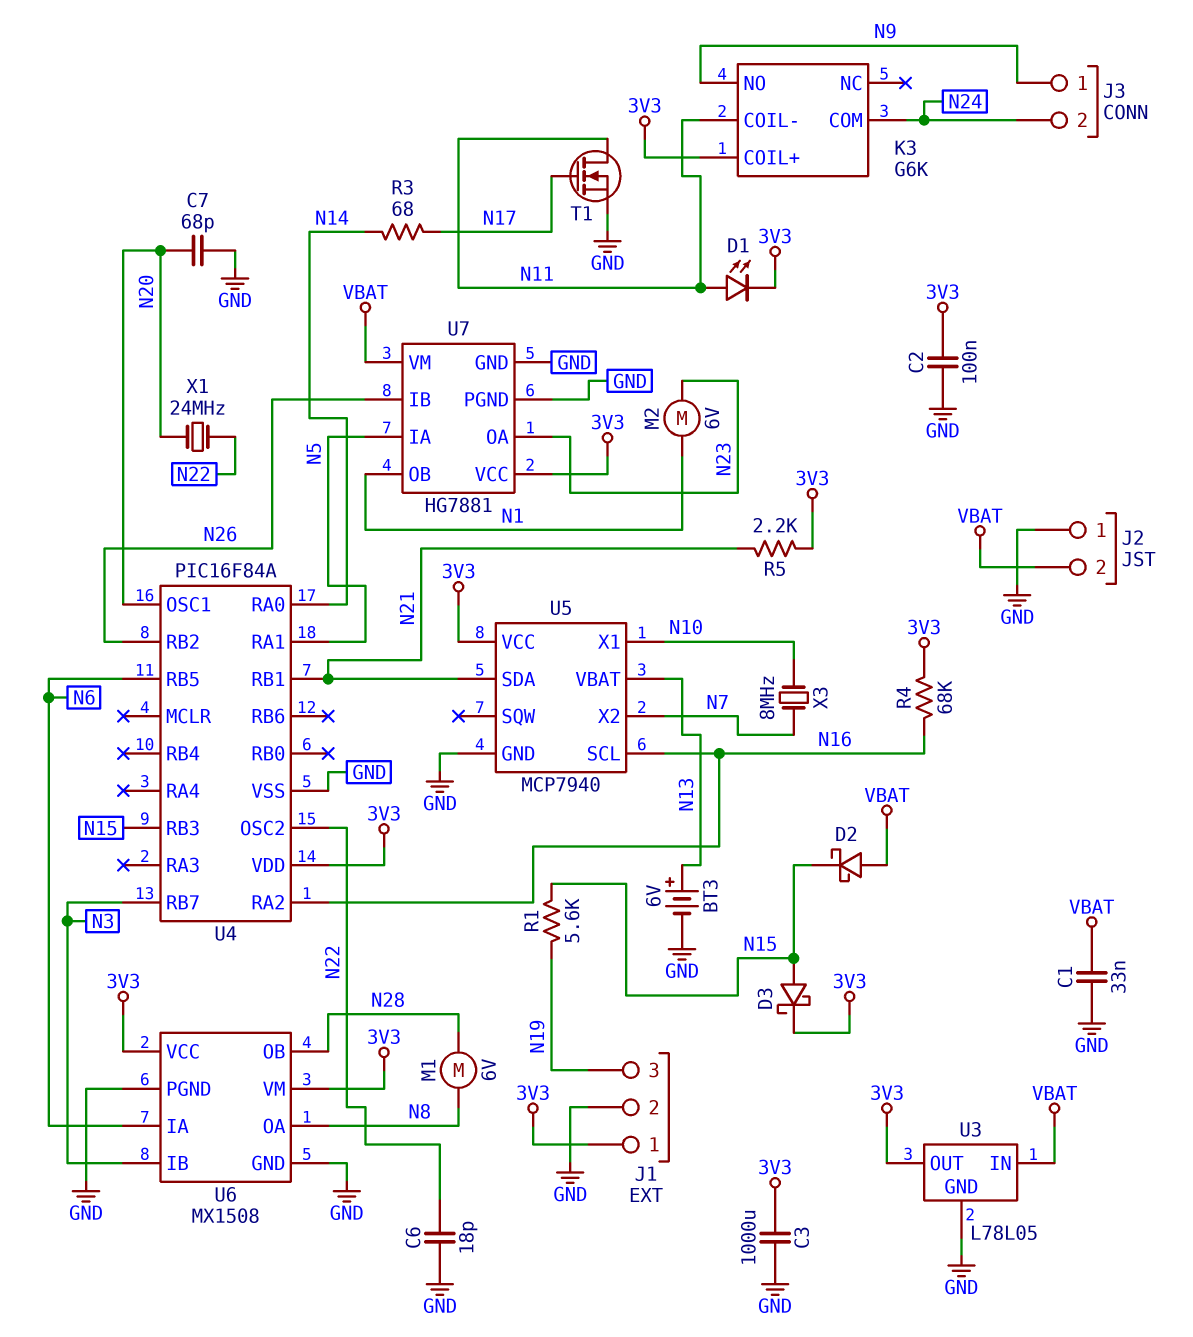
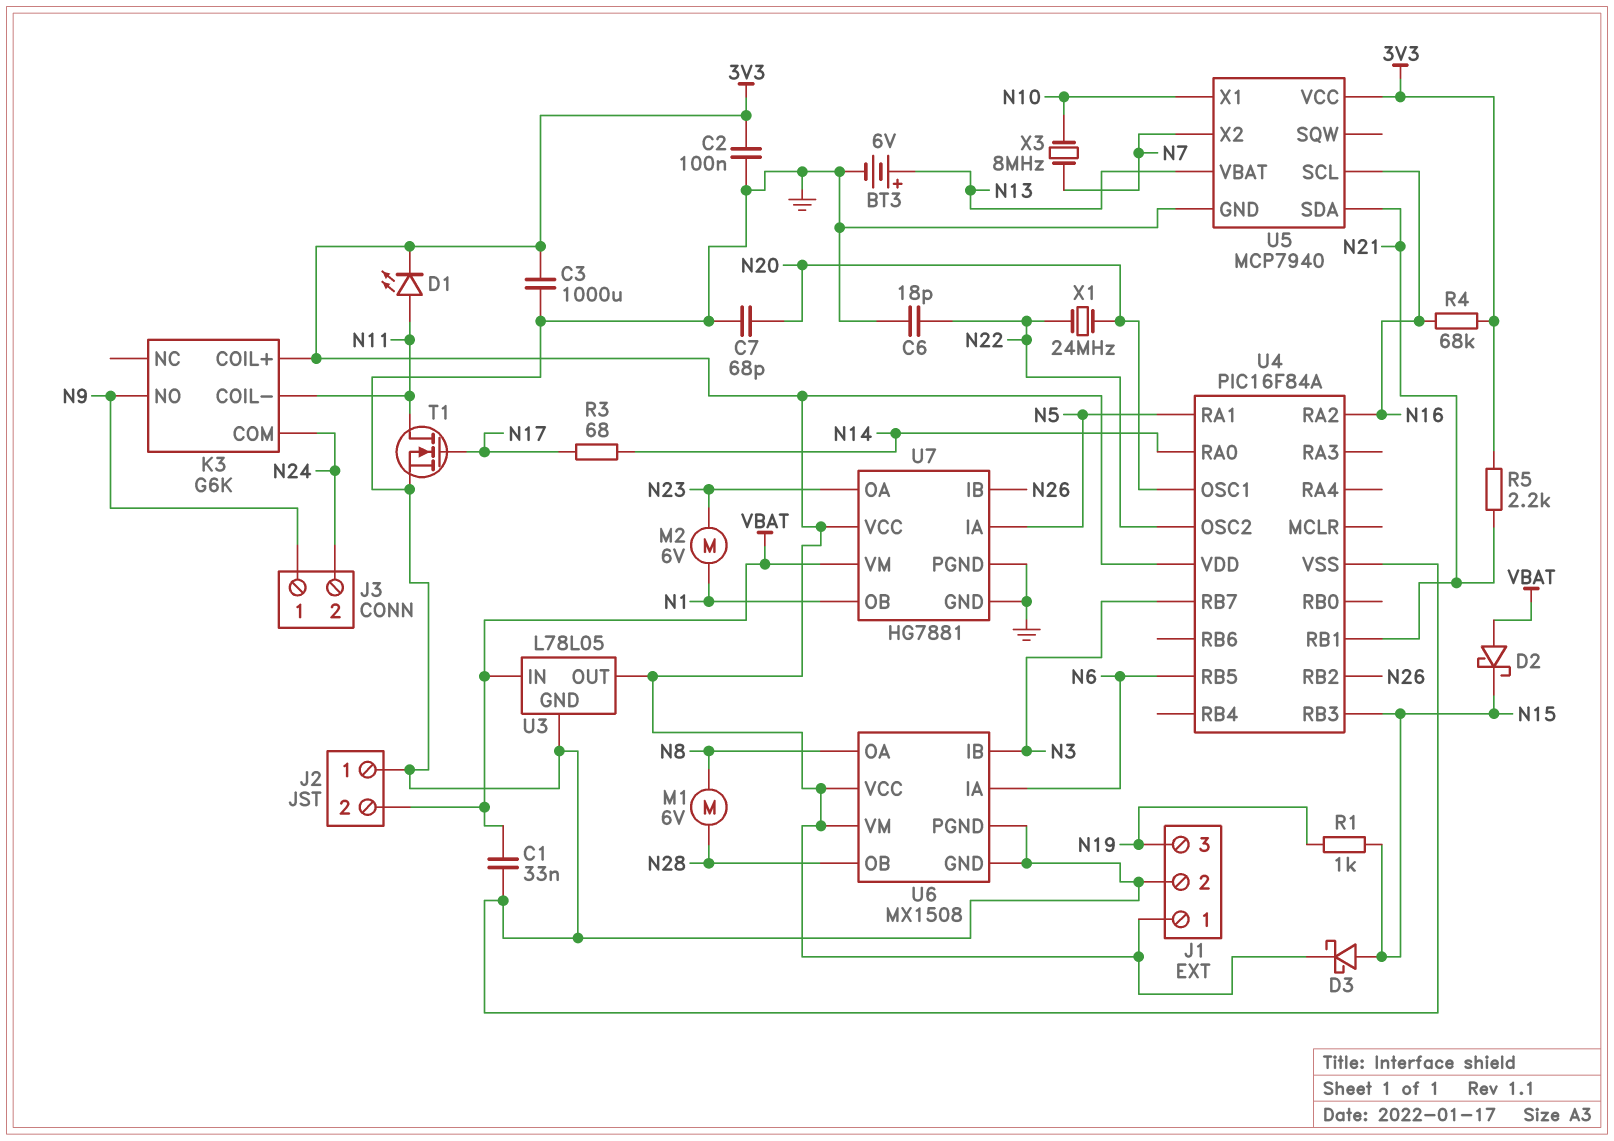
R1: 5.6k (N15, N19) -> 1k (N15, N19)

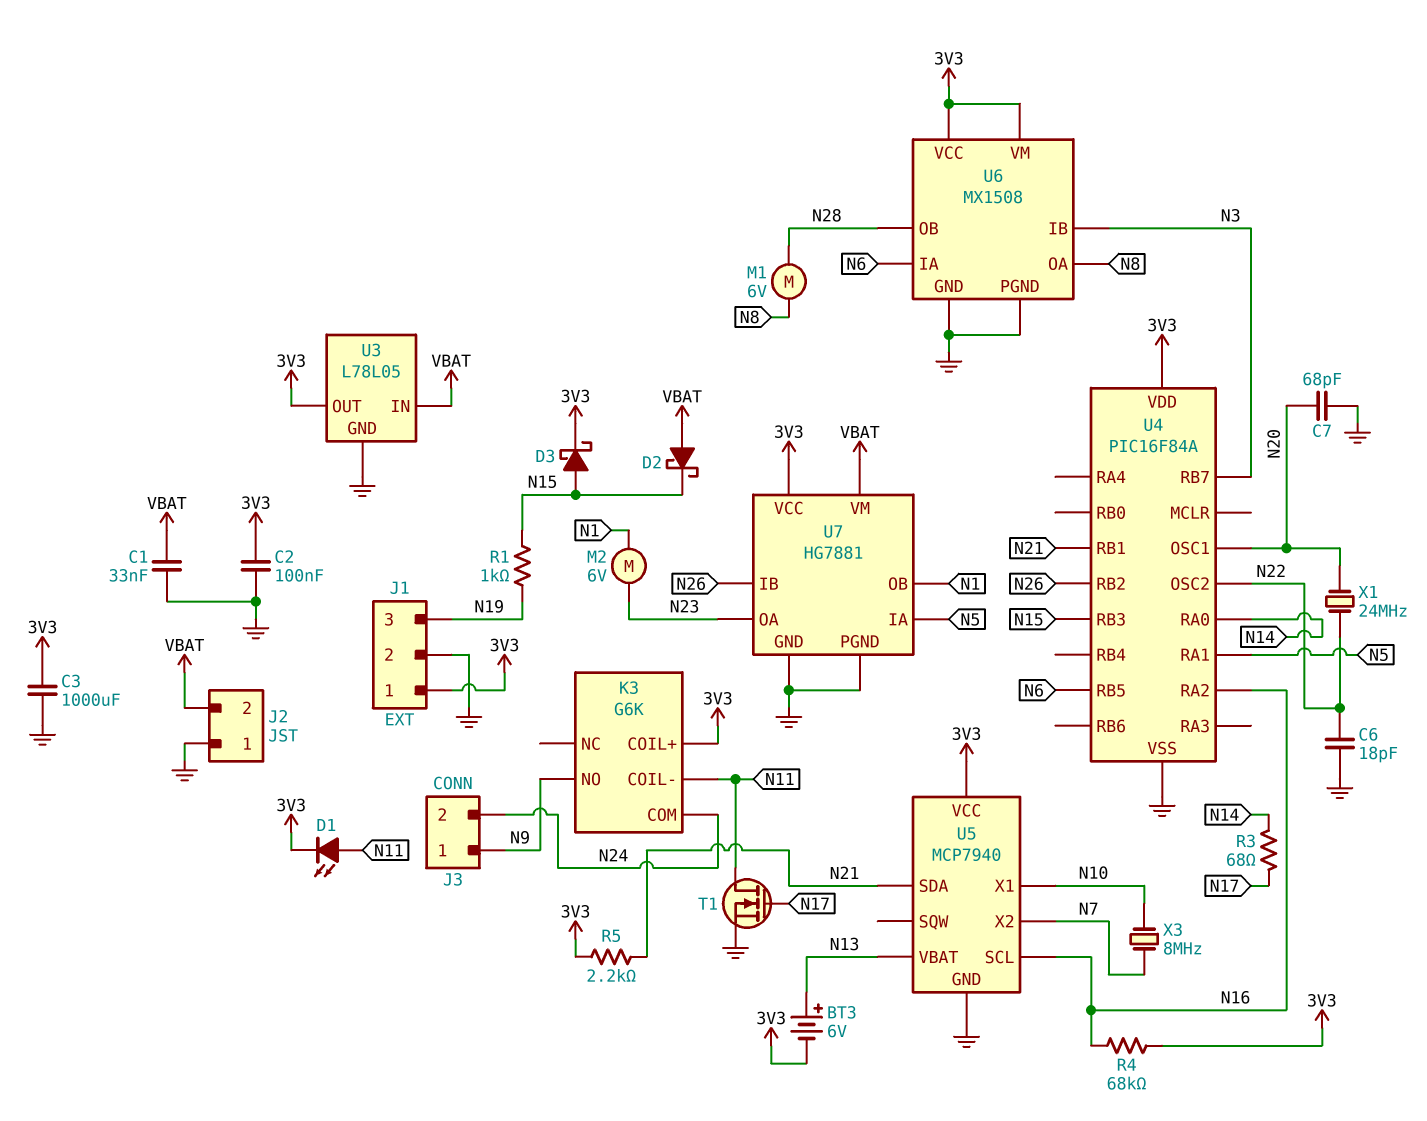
BT3: 6V (plus N13, minus GND) -> 6V (plus N13, minus 3V3)

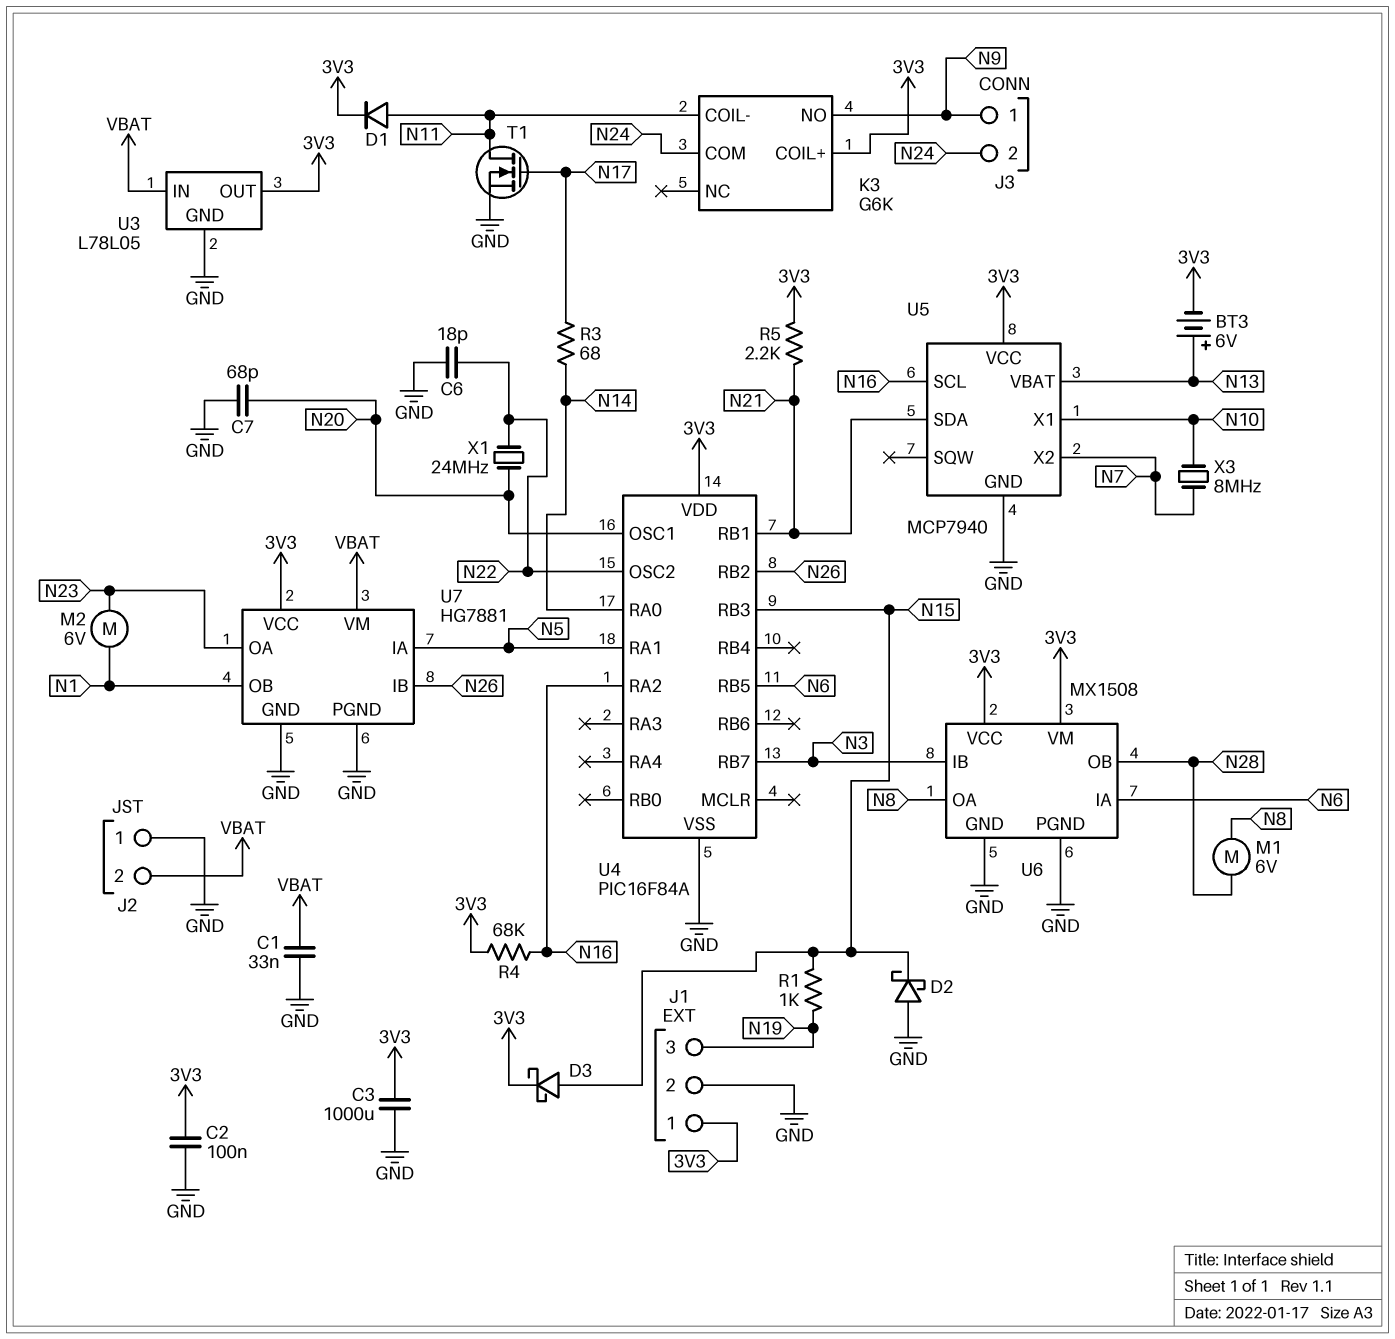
D1: LED (A N11, K 3V3) -> diode (A N11, K 3V3)
D2: schottky (A VBAT, K N15) -> schottky (A GND, K N15)

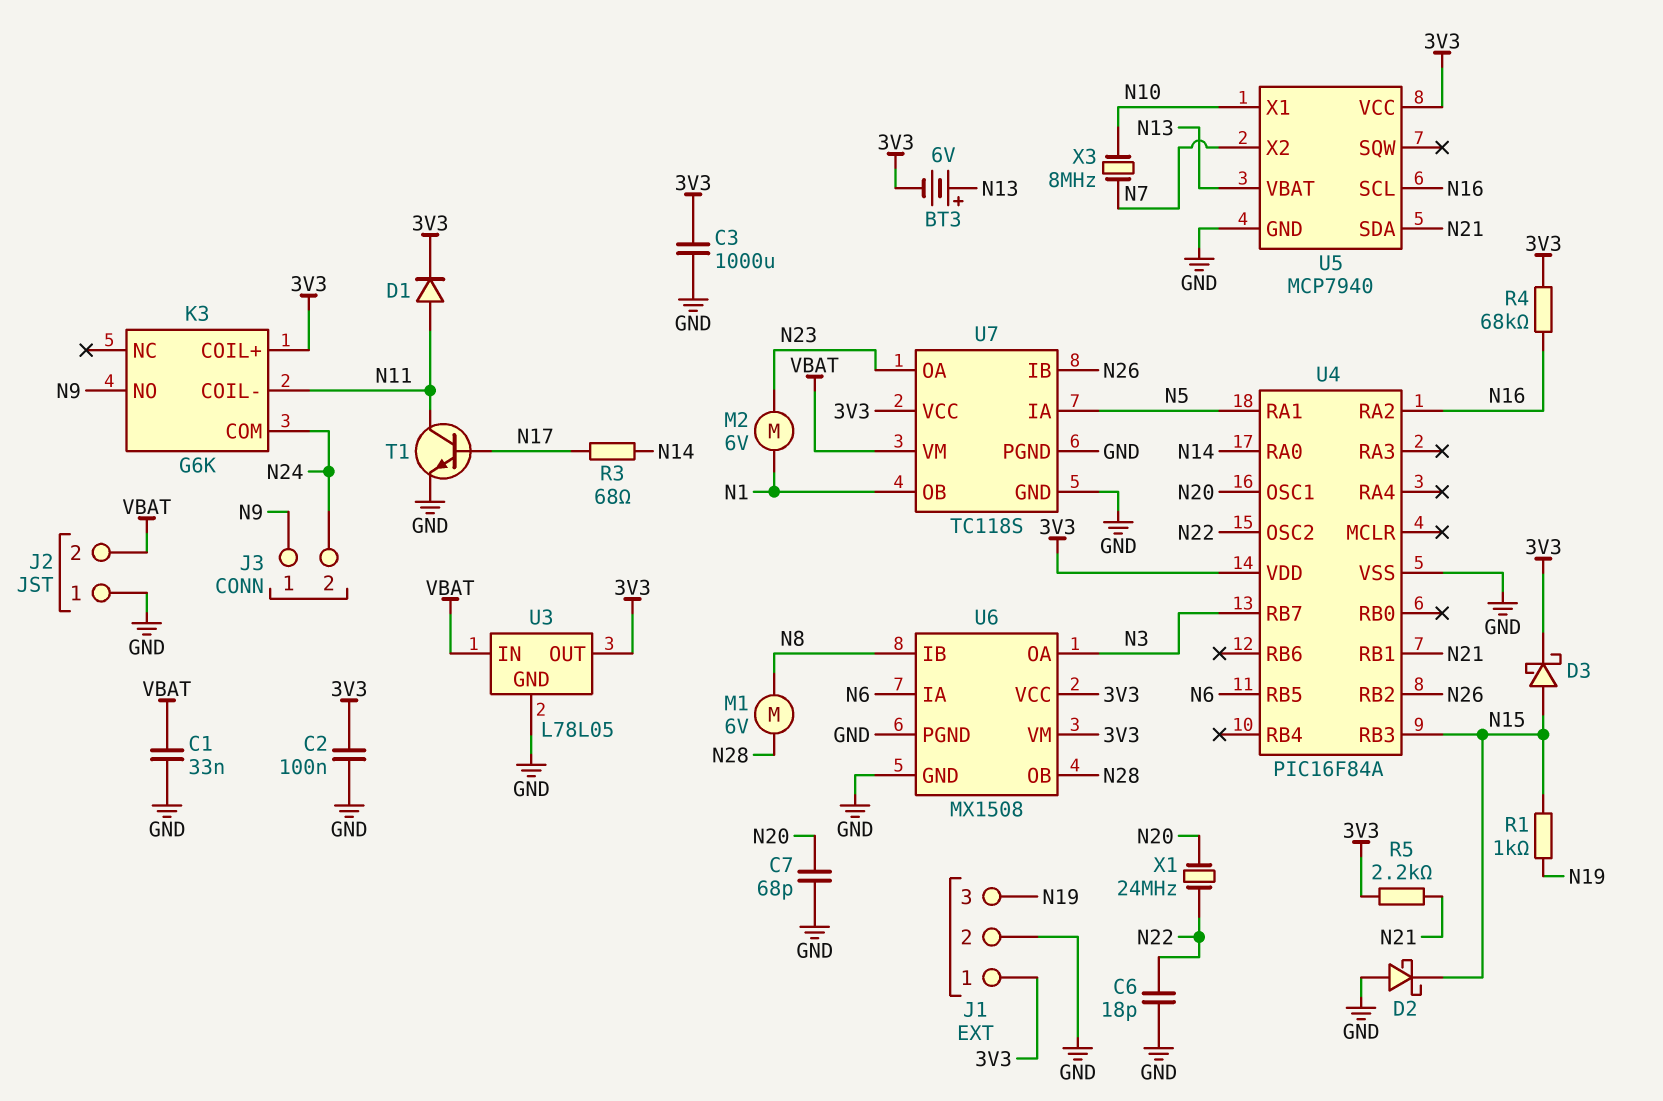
T1: NMOS (G N17, D N11, S GND) -> NPN (B N17, C N11, E GND)
U6 pin IB: N3 -> N8
U6 pin OA: N8 -> N3
U7: HG7881 -> TC118S

